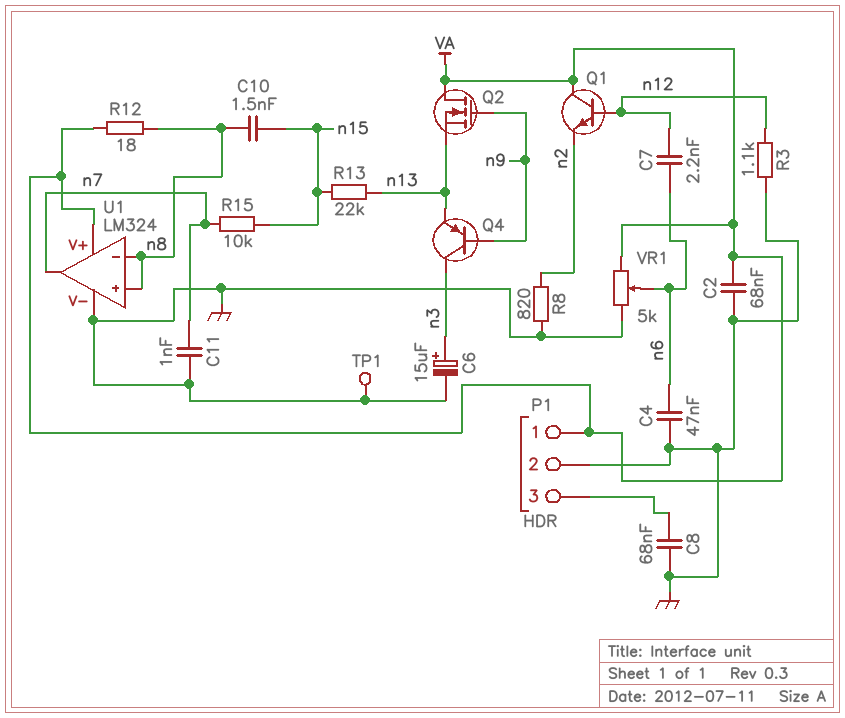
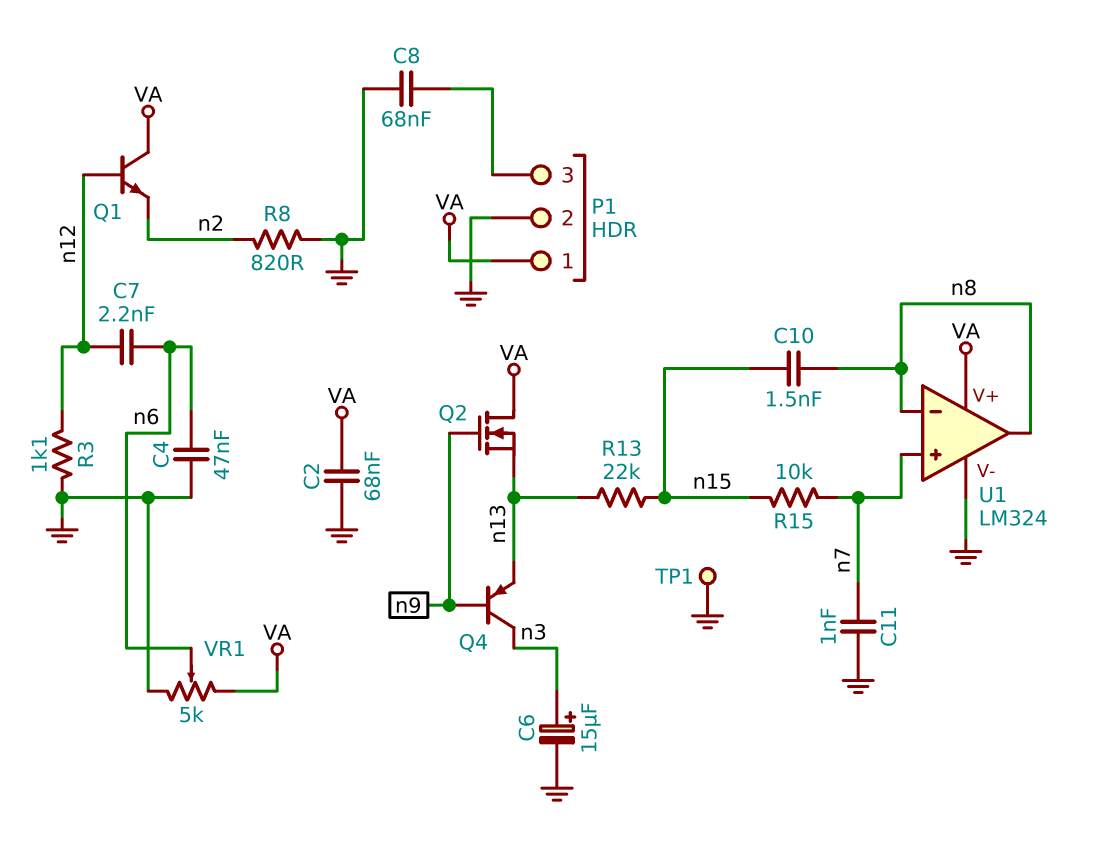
R12: 18 (VA, n8) -> none
U1 pin in+: n8 -> n7
U1 pin out: n7 -> n8

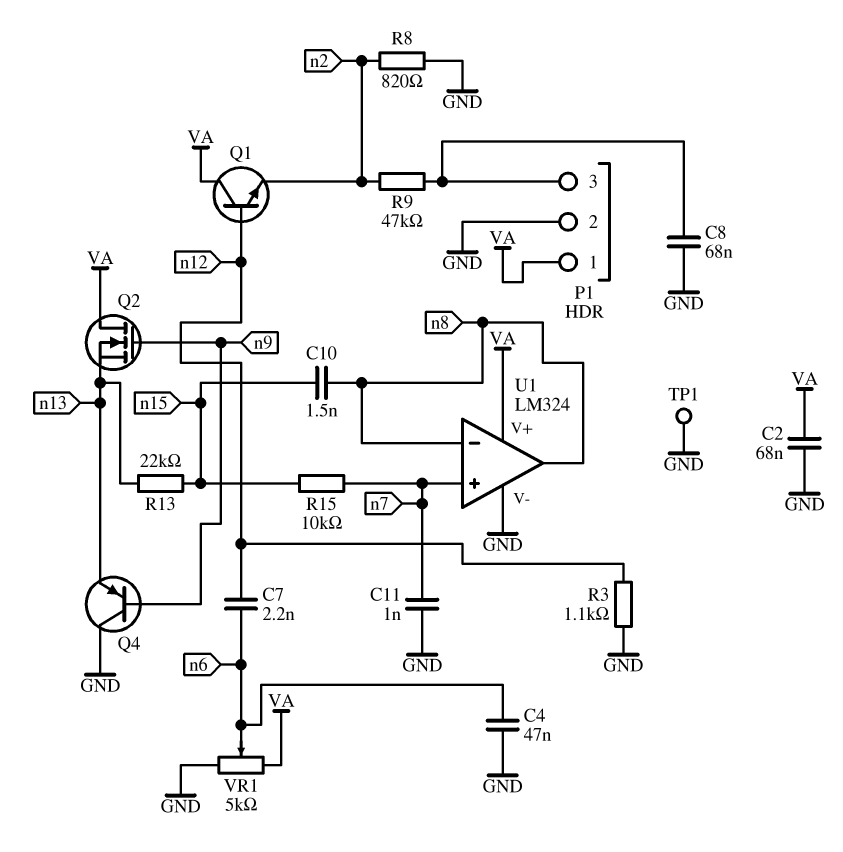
C6: 15uF (plus n3, minus GND) -> none
Q4: PNP (B n9, C n3, E n13) -> PNP (B n9, C GND, E n13)
R9: none -> 47k (P1/3, n2)

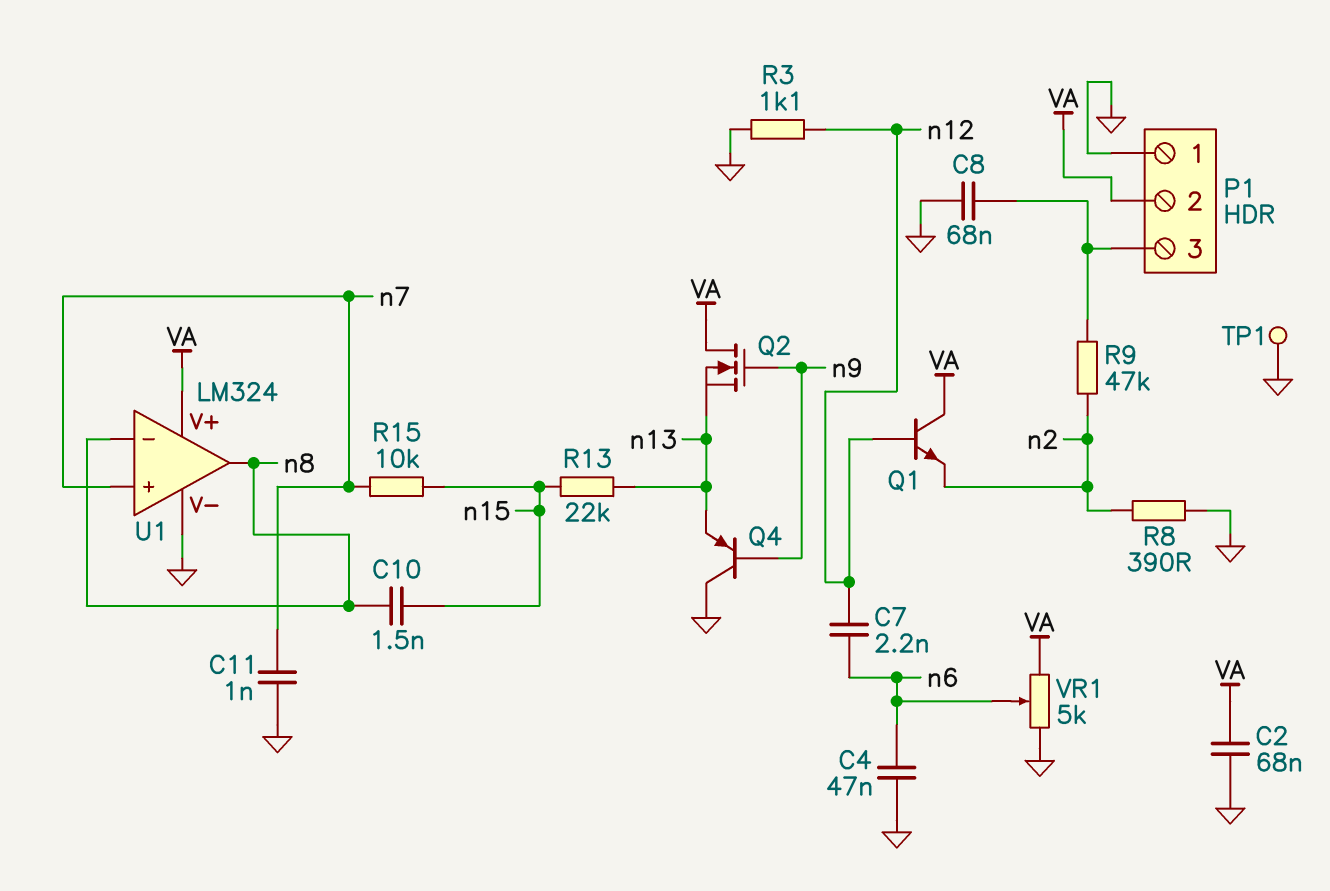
P1 pin 1: VA -> GND
P1 pin 2: GND -> VA
R8: 820 (GND, n2) -> 390 (GND, n2)

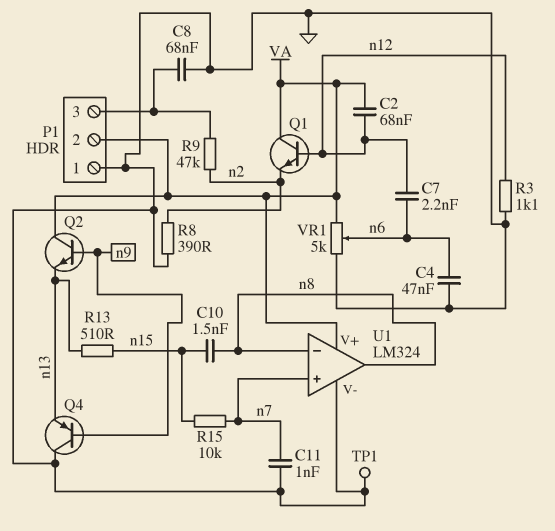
C2: 68nF (GND, VA) -> 68nF (VA, n12)
Q2: NMOS (G n9, D VA, S n13) -> NPN (B n9, C VA, E n13)
R13: 22k (n13, n15) -> 510 (n13, n15)

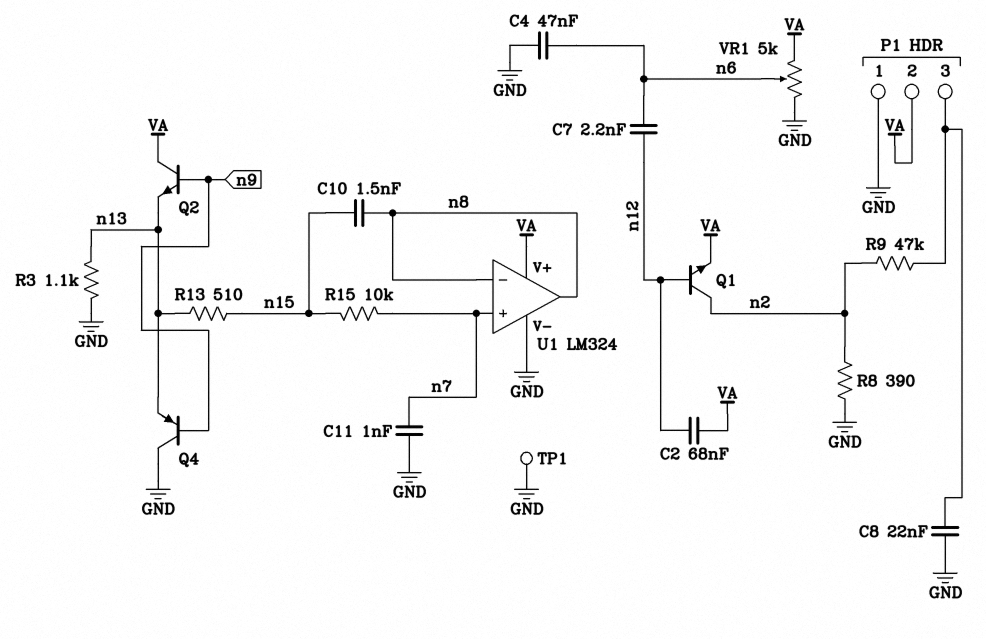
C8: 68nF (GND, P1/3) -> 22nF (GND, P1/3)
Q1: NPN (B n12, C VA, E n2) -> NPN (B n12, C n2, E VA)
R3: 1.1k (GND, n12) -> 1.1k (GND, n13)

